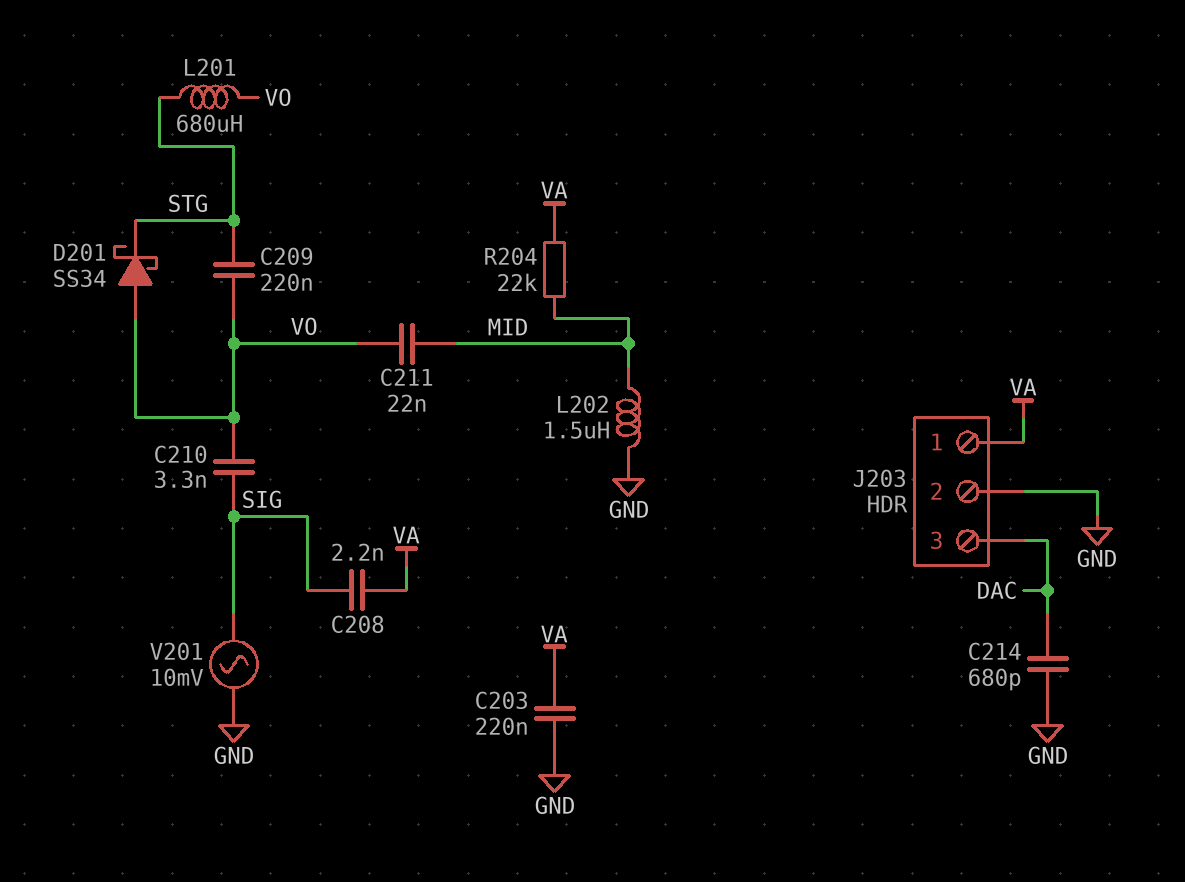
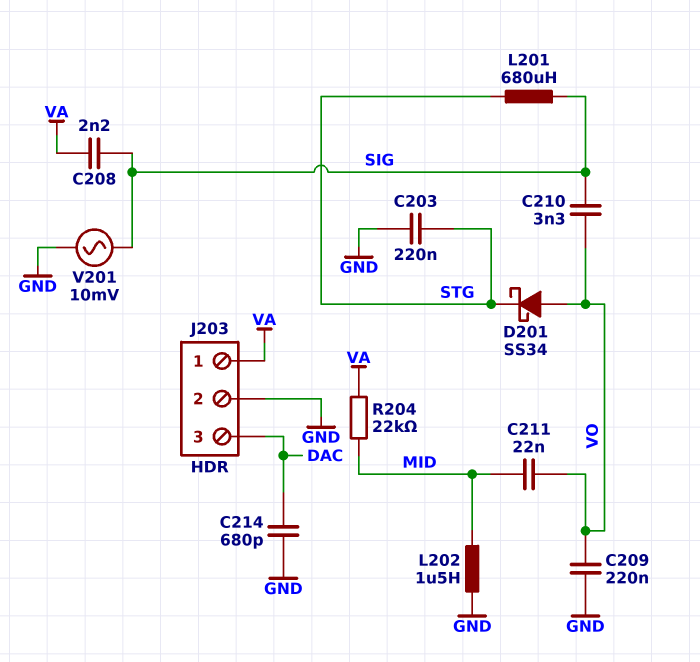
C203: 220nF (GND, VA) -> 220nF (GND, STG)
C209: 220nF (STG, VO) -> 220nF (GND, VO)
L201: 680uH (STG, VO) -> 680uH (SIG, STG)

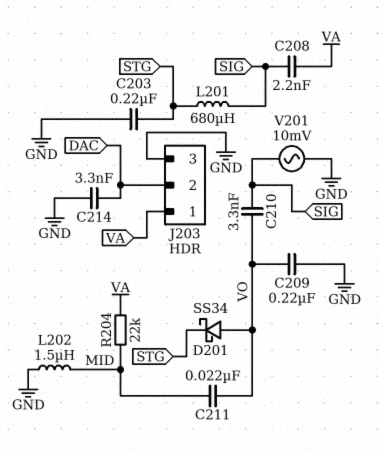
C214: 680pF (DAC, GND) -> 3.3nF (DAC, GND)
J203 pin 2: GND -> DAC
J203 pin 3: DAC -> GND

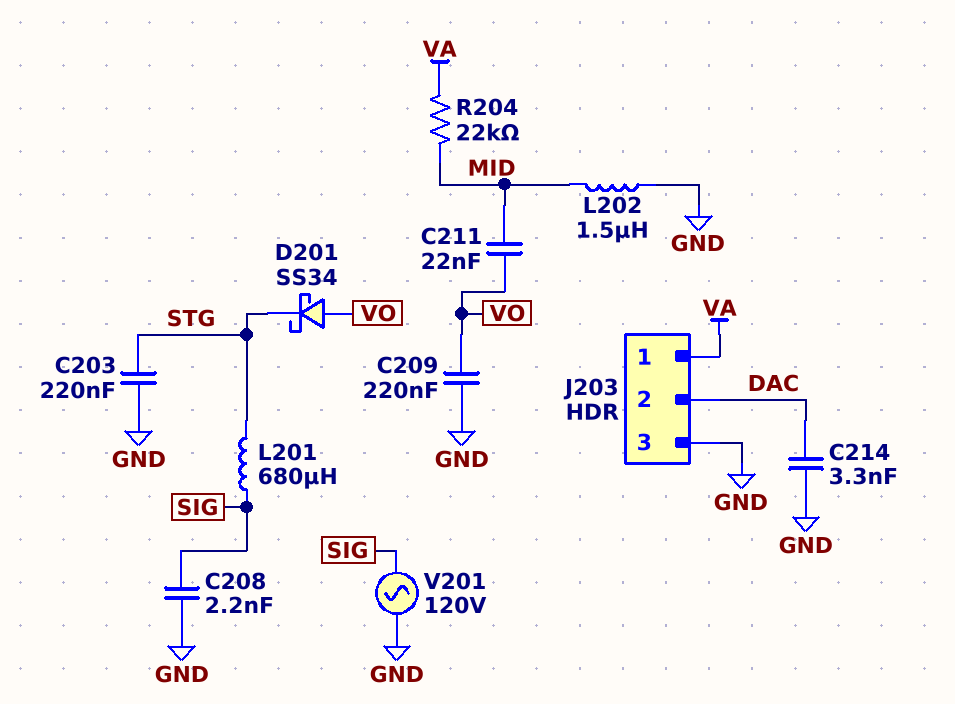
C208: 2.2nF (SIG, VA) -> 2.2nF (GND, SIG)
C210: 3.3nF (SIG, VO) -> none
V201: AC 10mV (GND, SIG) -> AC 120V (GND, SIG)

